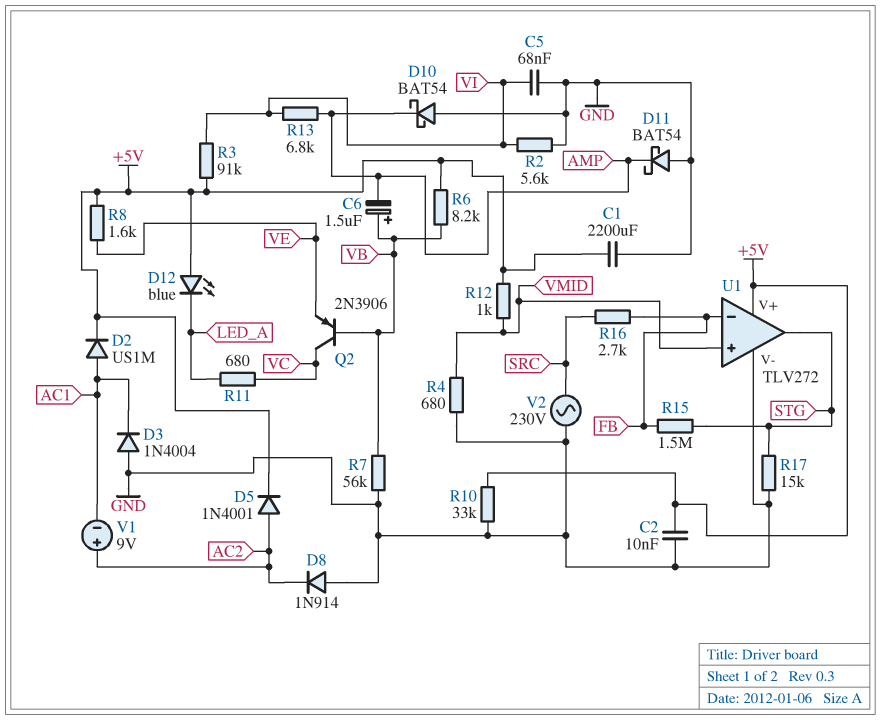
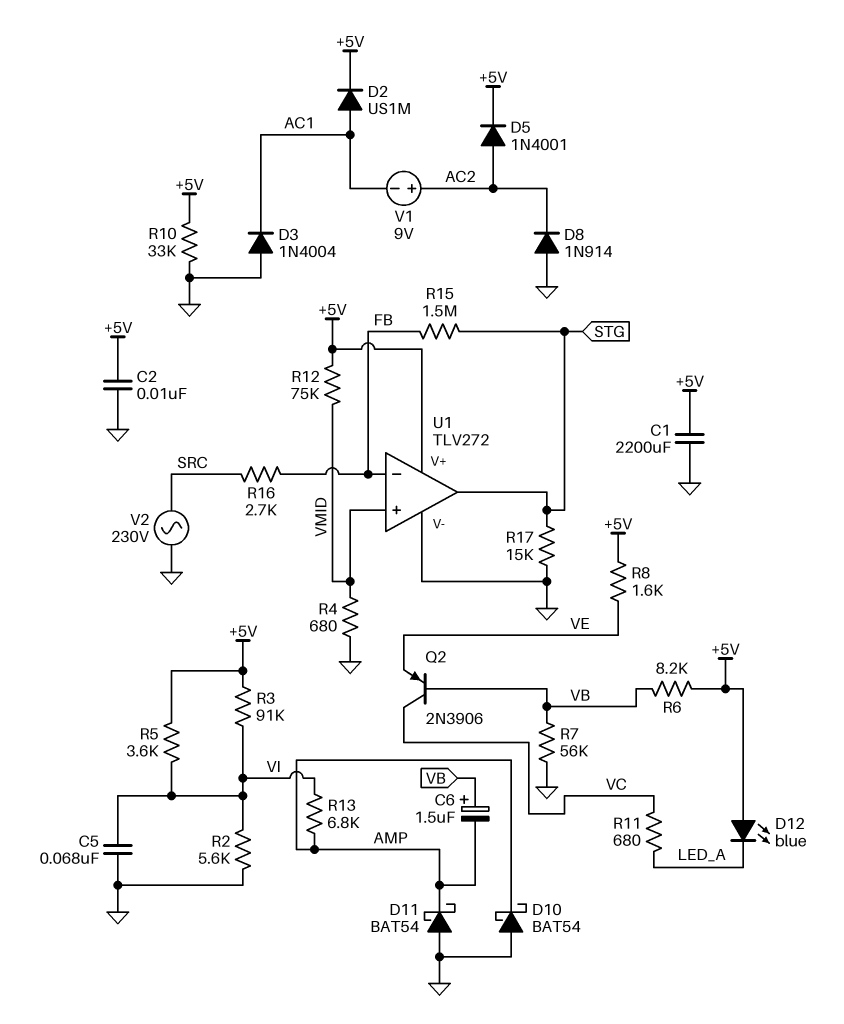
R5: none -> 3.6k (+5V, VI)
R12: 1k (+5V, VMID) -> 75k (+5V, VMID)

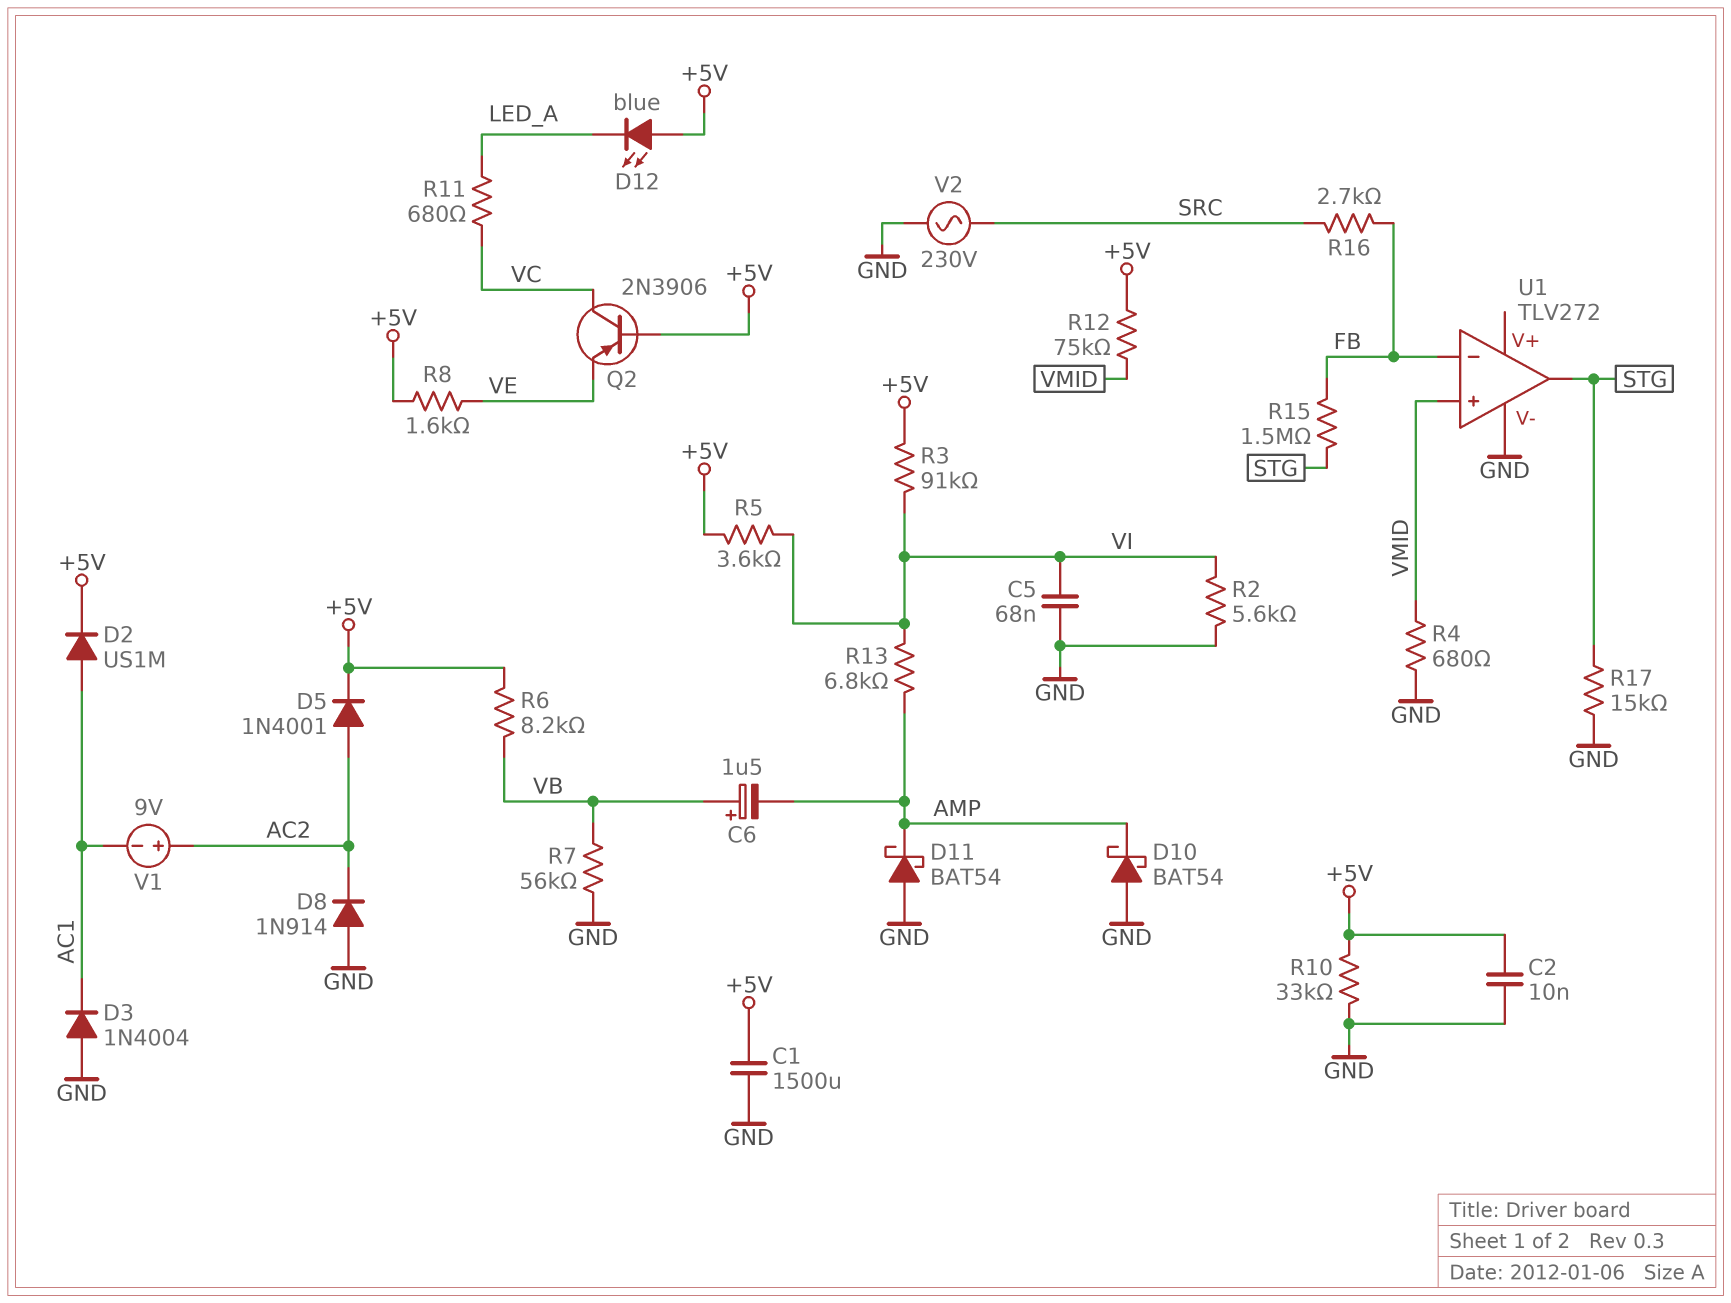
C1: 2200uF (+5V, GND) -> 1500uF (+5V, GND)
Q2: PNP 2N3906 (B VB, C VC, E VE) -> PNP 2N3906 (B +5V, C VC, E VE)
U1 pin V+: +5V -> none

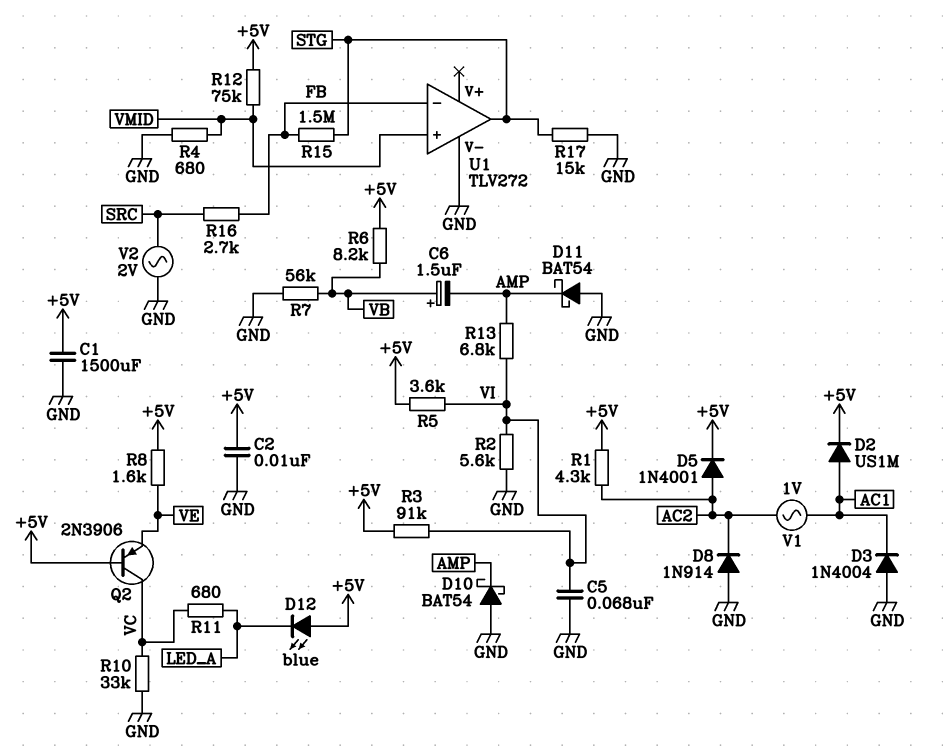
R1: none -> 4.3k (+5V, AC2)
R10: 33k (+5V, GND) -> 33k (GND, VC)
V1: 9V (plus AC2, minus AC1) -> AC 1V (AC1, AC2)
V2: AC 230V (GND, SRC) -> AC 2V (GND, SRC)

